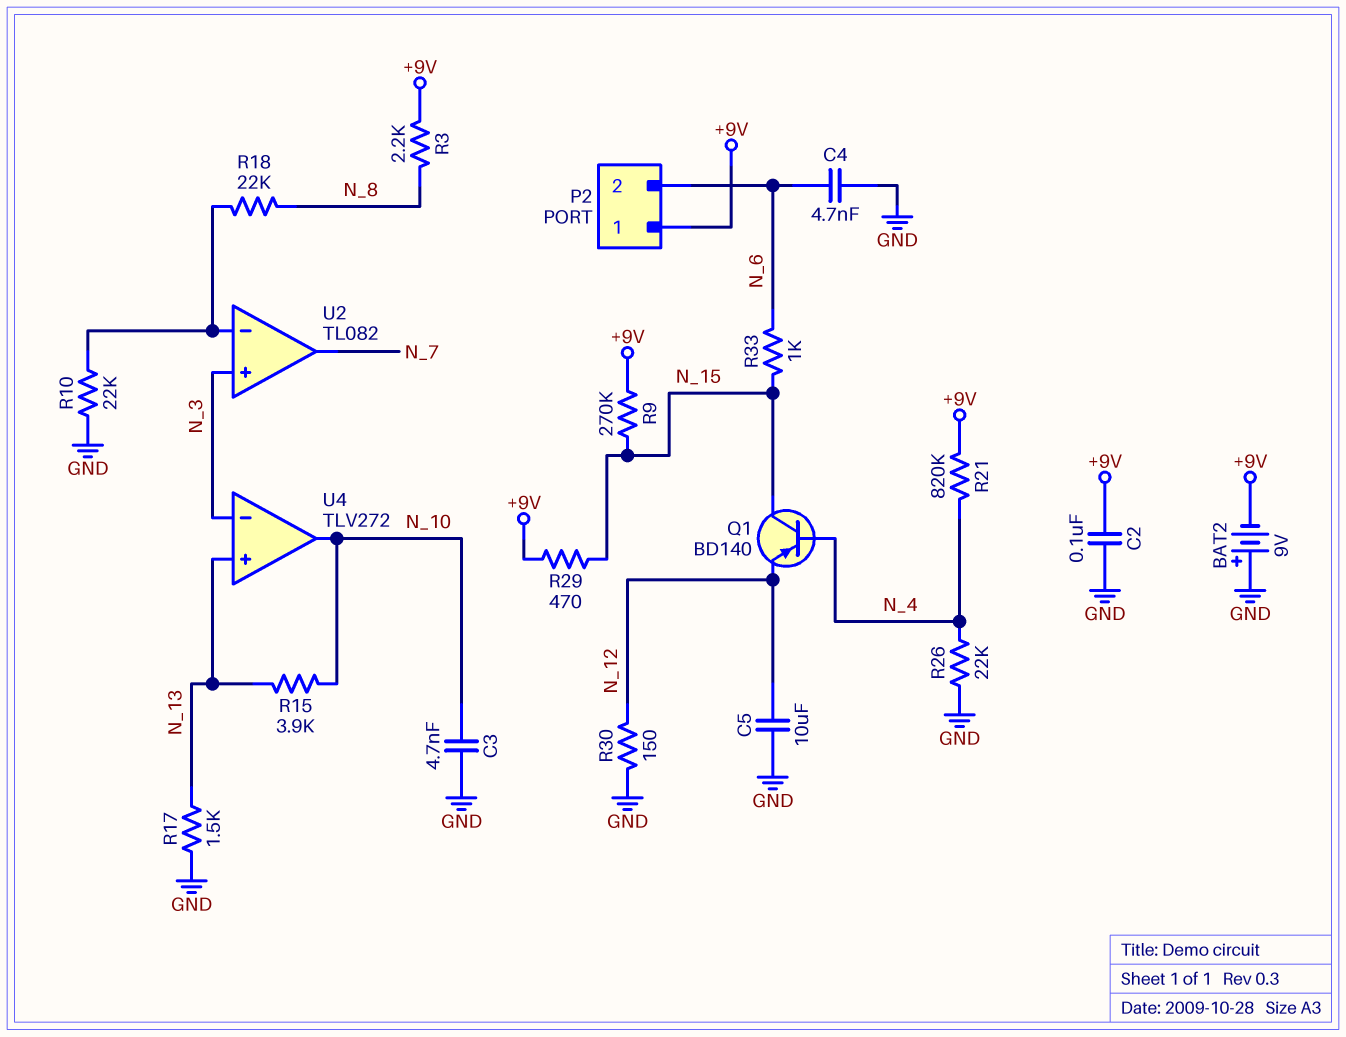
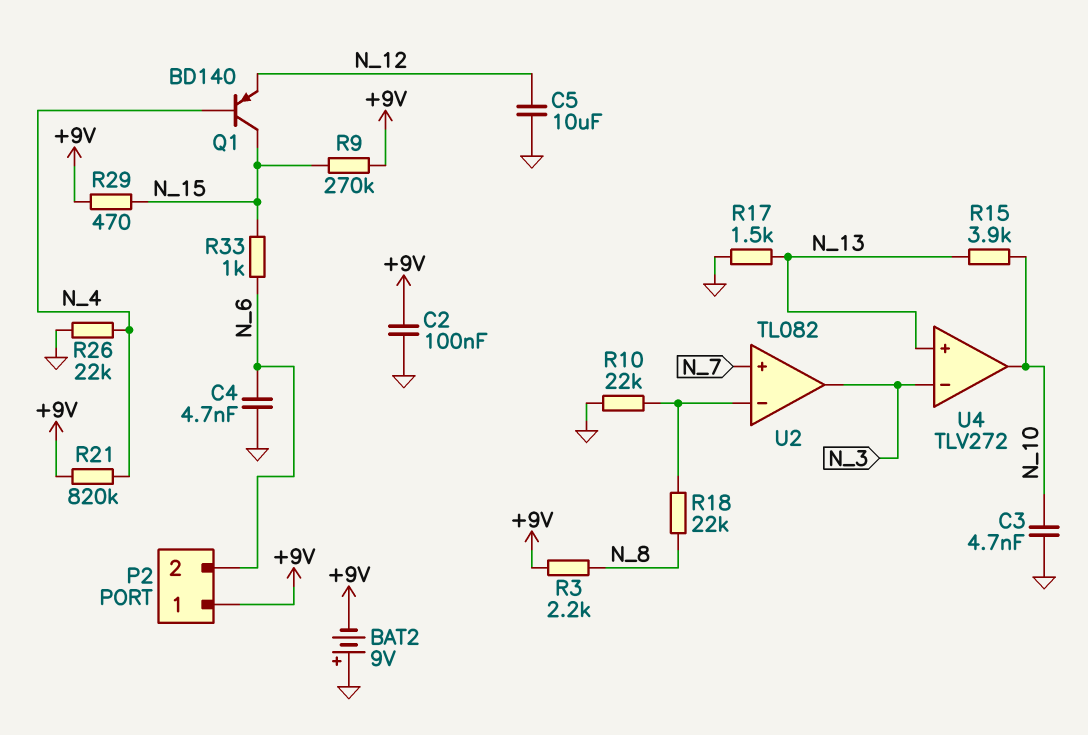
R30: 150 (GND, N_12) -> none
U2 pin in+: N_3 -> N_7
U2 pin out: N_7 -> N_3

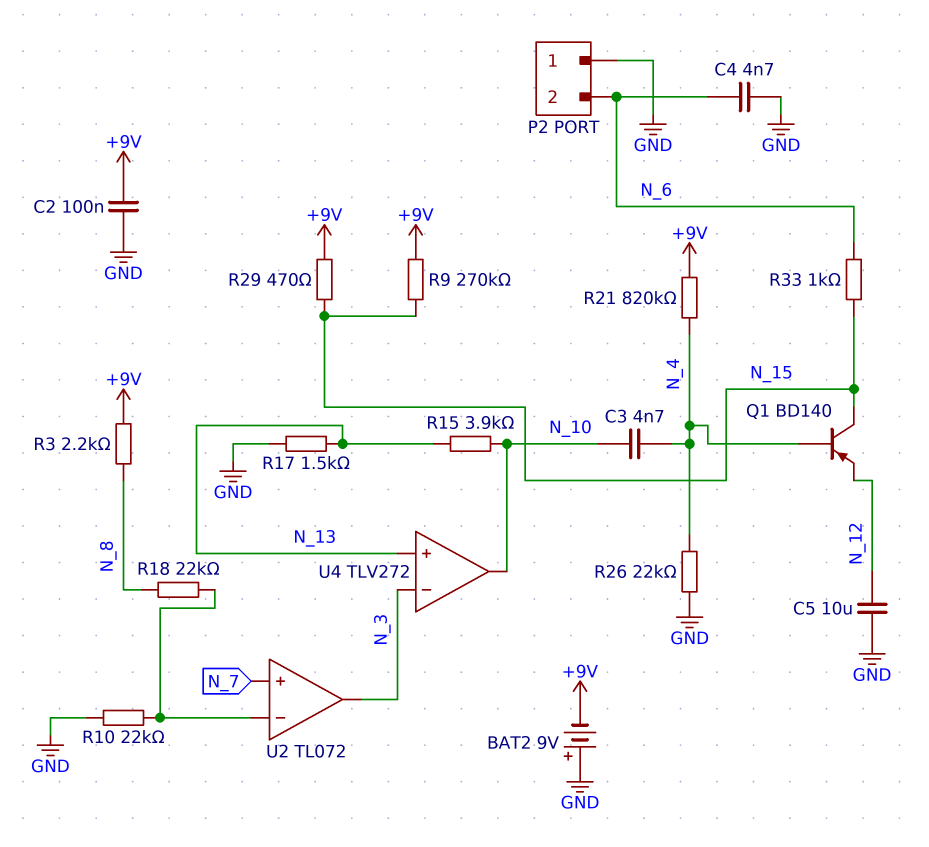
C3: 4.7nF (GND, N_10) -> 4.7nF (N_4, N_10)
P2 pin 1: +9V -> GND
U2: TL082 -> TL072

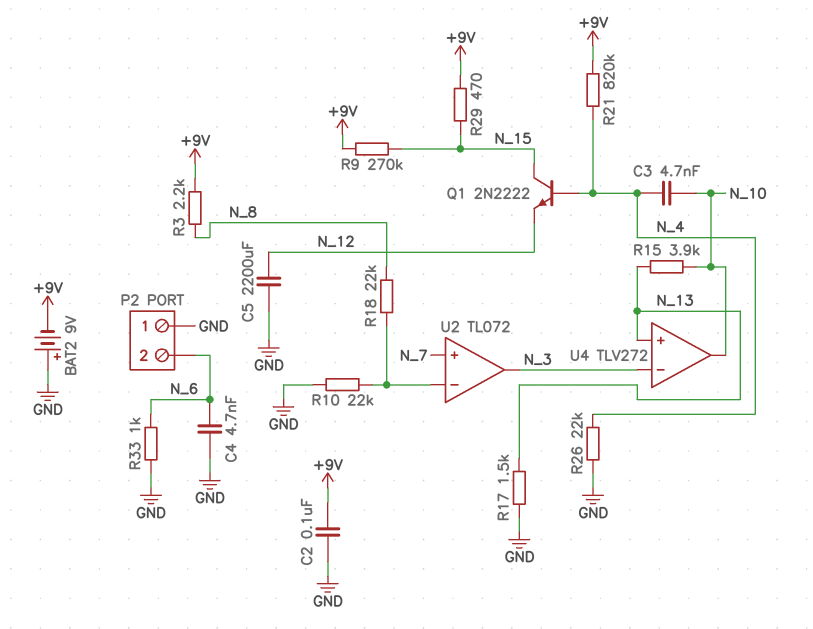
C5: 10uF (GND, N_12) -> 2200uF (GND, N_12)
Q1: PNP BD140 (B N_4, C N_15, E N_12) -> NPN 2N2222 (B N_4, C N_15, E N_12)
R33: 1k (N_6, N_15) -> 1k (GND, N_6)

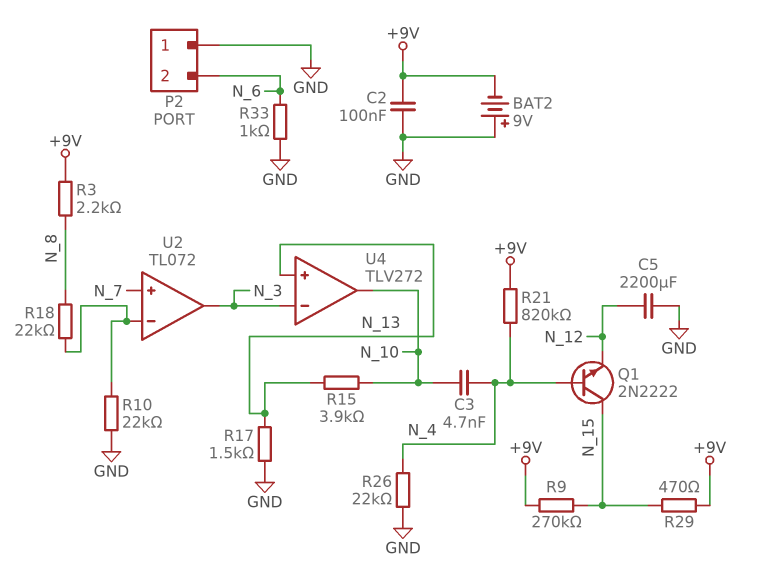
C4: 4.7nF (GND, N_6) -> none

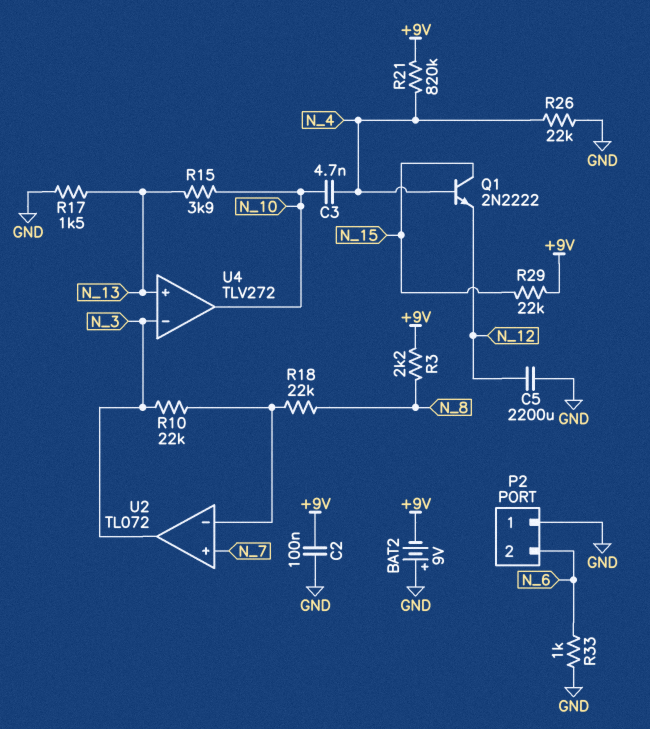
R9: 270k (+9V, N_15) -> none
R10: 22k (GND, U2/in-) -> 22k (N_3, U2/in-)
R29: 470 (+9V, N_15) -> 22k (+9V, N_15)

